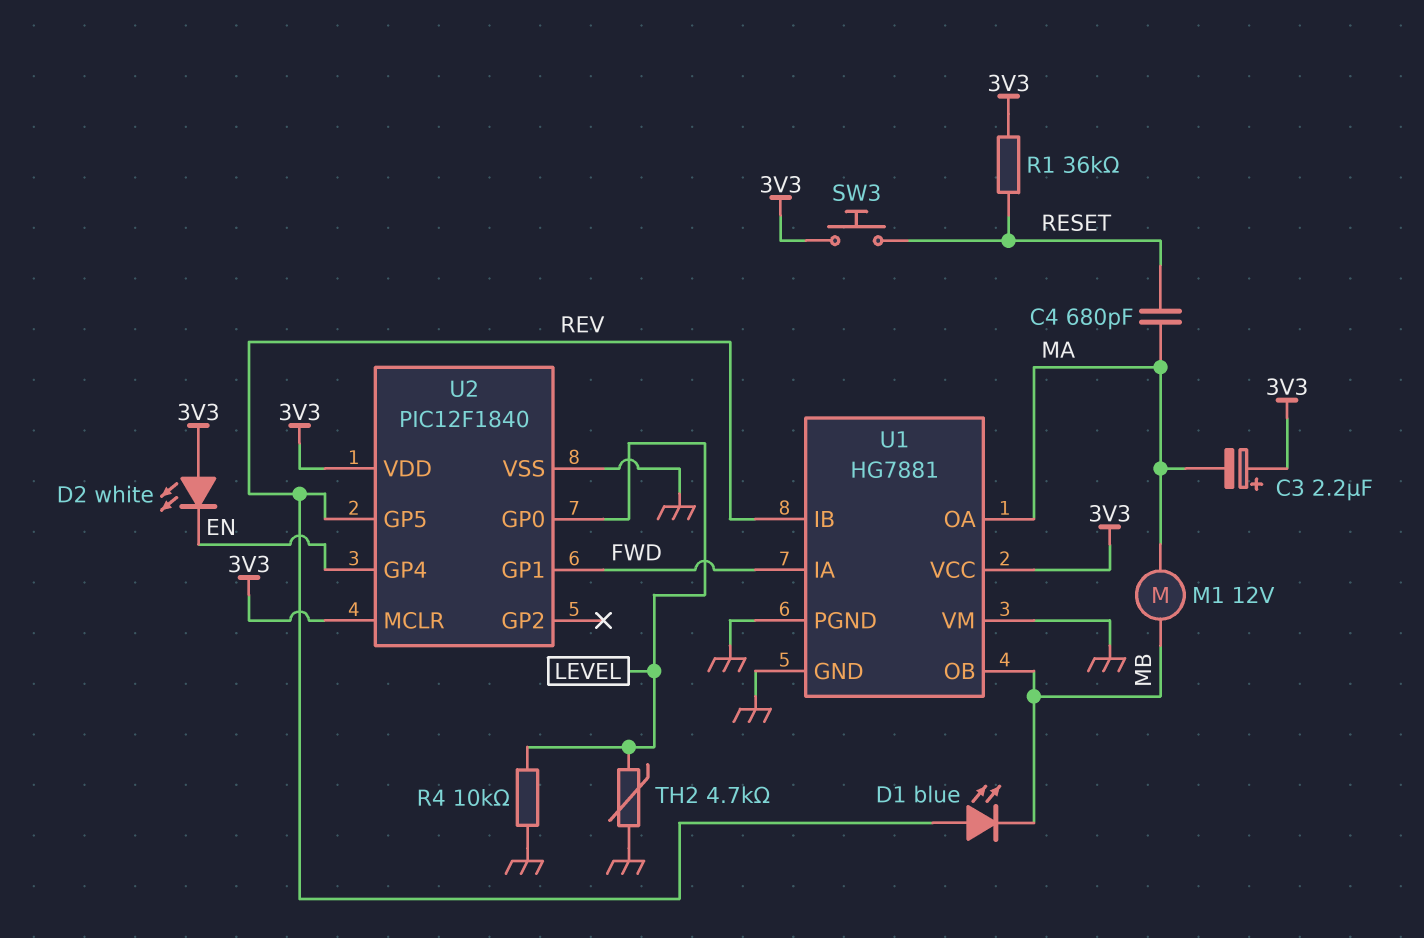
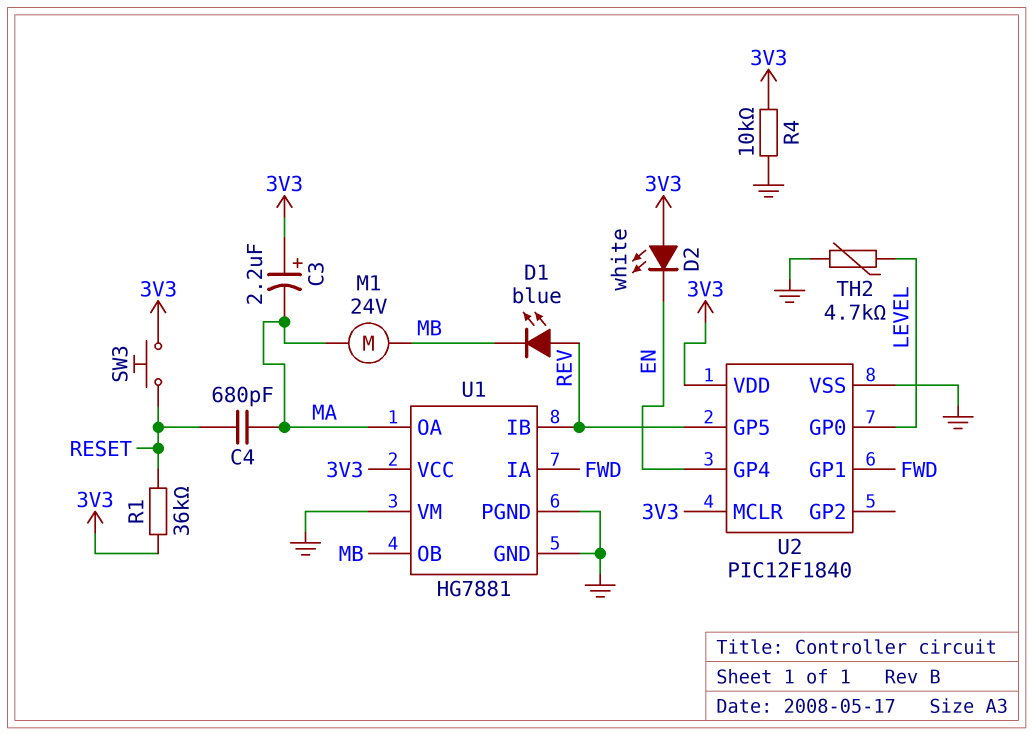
M1: motor 12V (MA, MB) -> motor 24V (MA, MB)
R4: 10k (GND, LEVEL) -> 10k (3V3, GND)

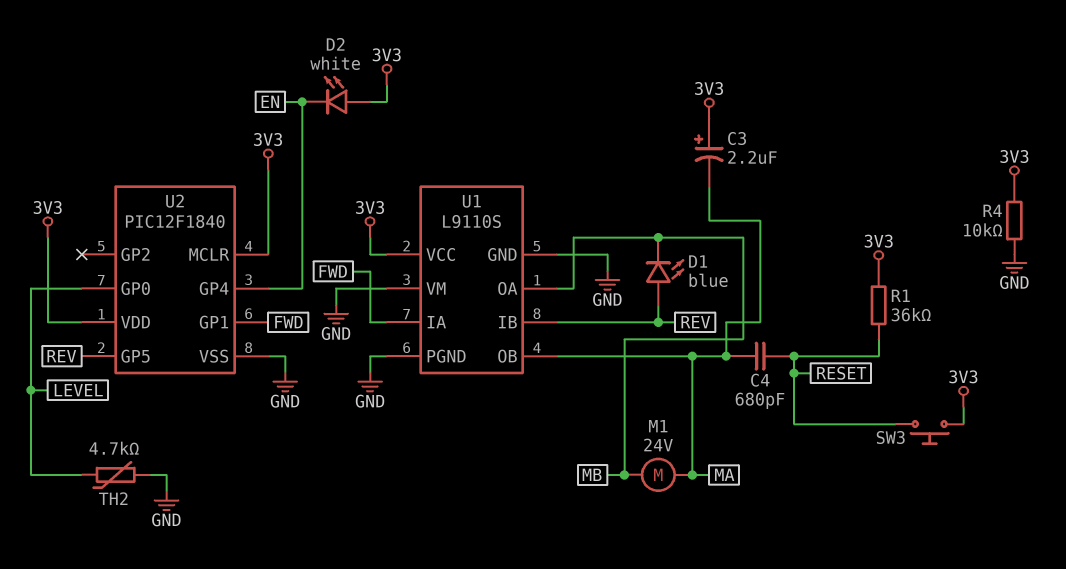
U1: HG7881 -> L9110S
U1 pin OA: MA -> MB
U1 pin OB: MB -> MA

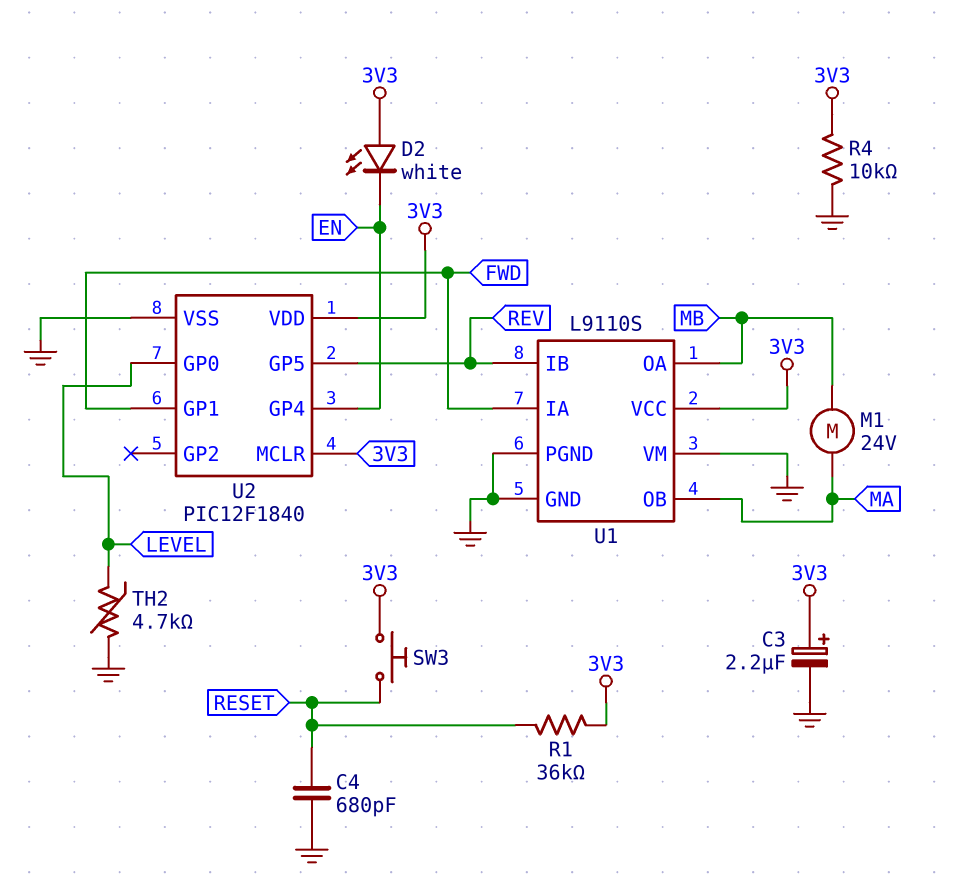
C3: 2.2uF (plus 3V3, minus MA) -> 2.2uF (plus 3V3, minus GND)
C4: 680pF (MA, RESET) -> 680pF (GND, RESET)
D1: LED blue (A REV, K MB) -> none

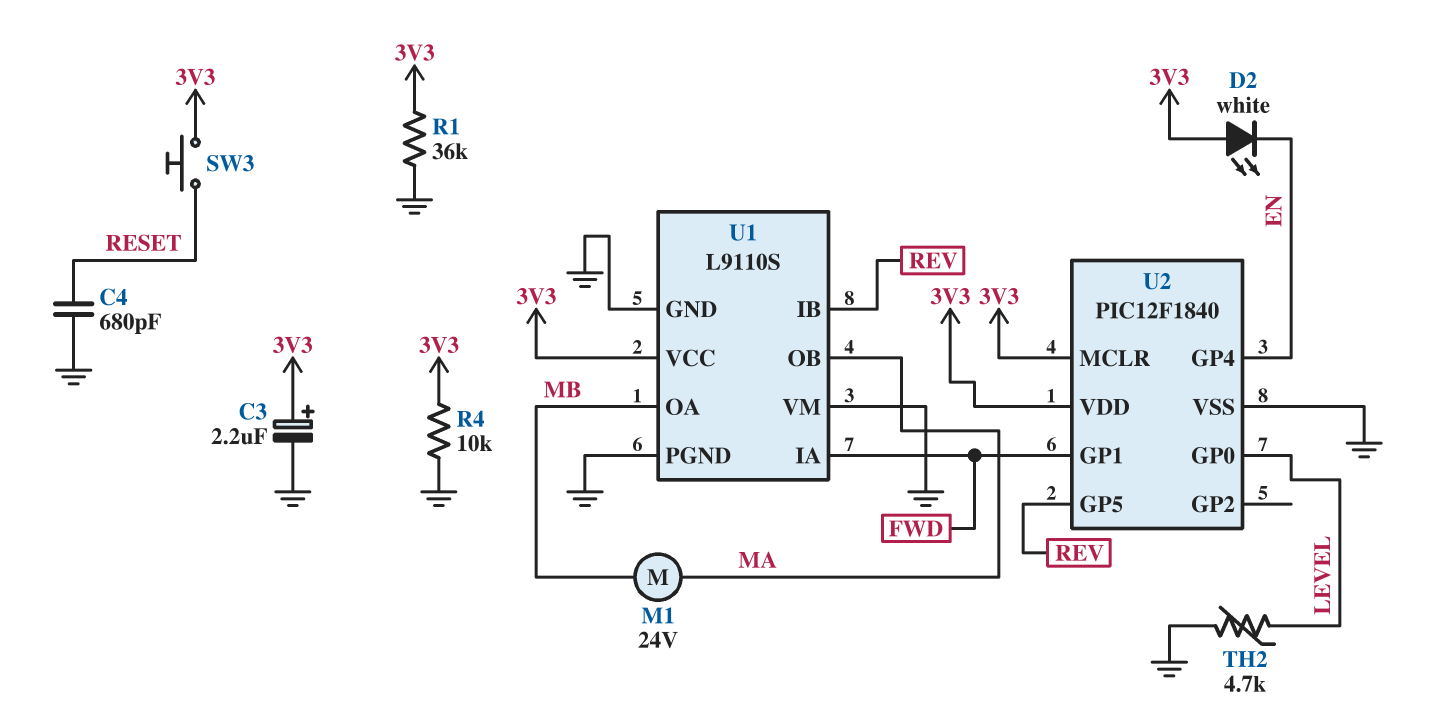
R1: 36k (3V3, RESET) -> 36k (3V3, GND)

